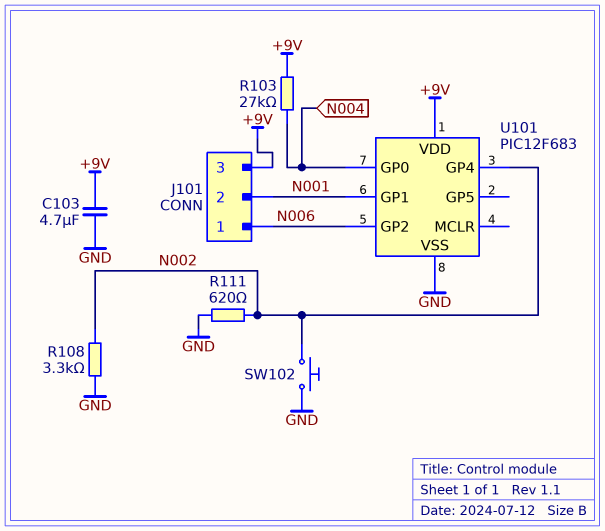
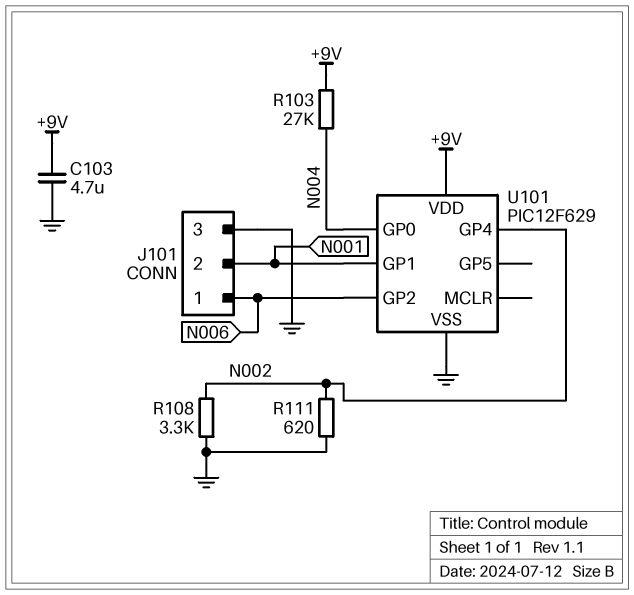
J101 pin 3: +9V -> GND
SW102: button (GND, N002) -> none
U101: PIC12F683 -> PIC12F629

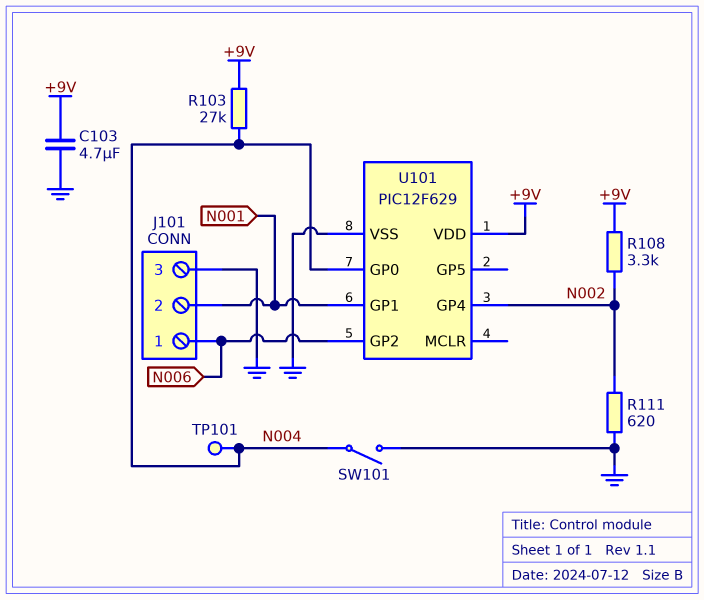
R108: 3.3k (GND, N002) -> 3.3k (+9V, N002)
SW101: none -> switch (GND, N004)
TP101: none -> test point (N004)

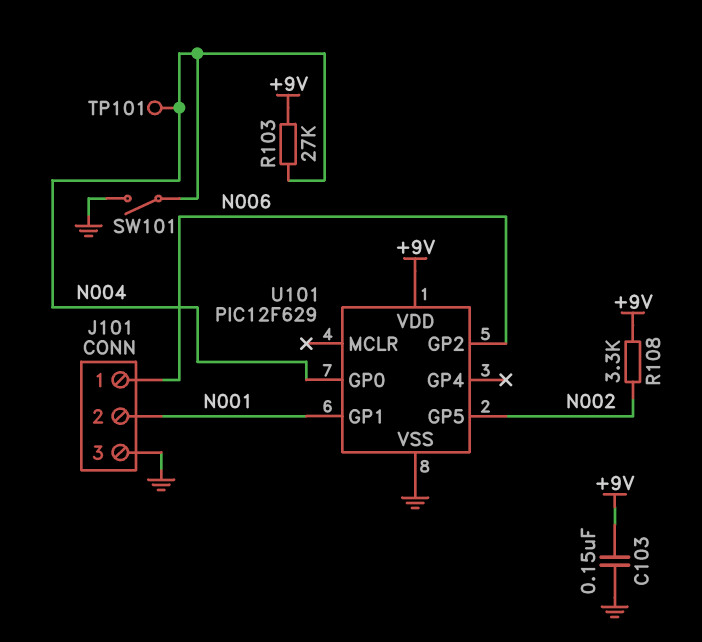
C103: 4.7uF (+9V, GND) -> 150nF (+9V, GND)
R111: 620 (GND, N002) -> none
U101 pin GP4: N002 -> none
U101 pin GP5: none -> N002

